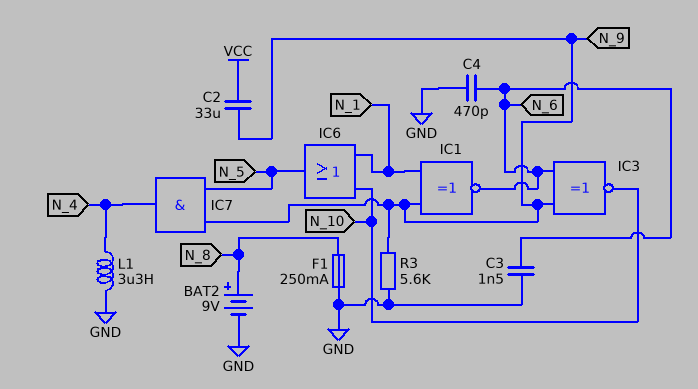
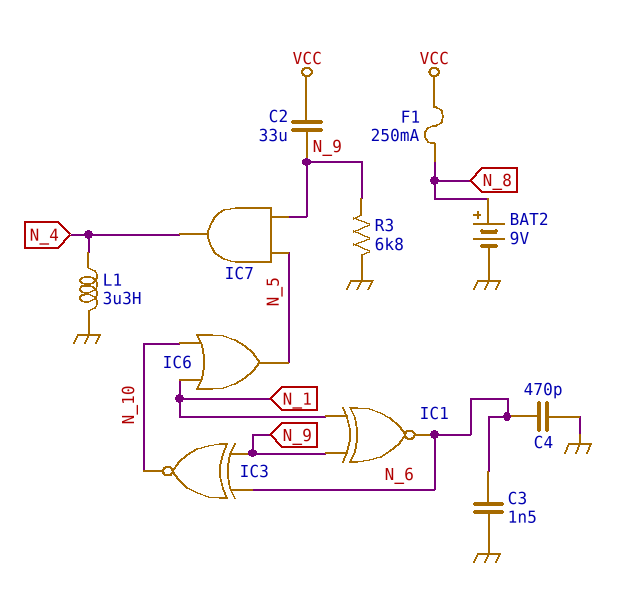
F1: 250mA (GND, N_8) -> 250mA (N_8, VCC)
R3: 5.6k (GND, N_9) -> 6.8k (GND, N_9)

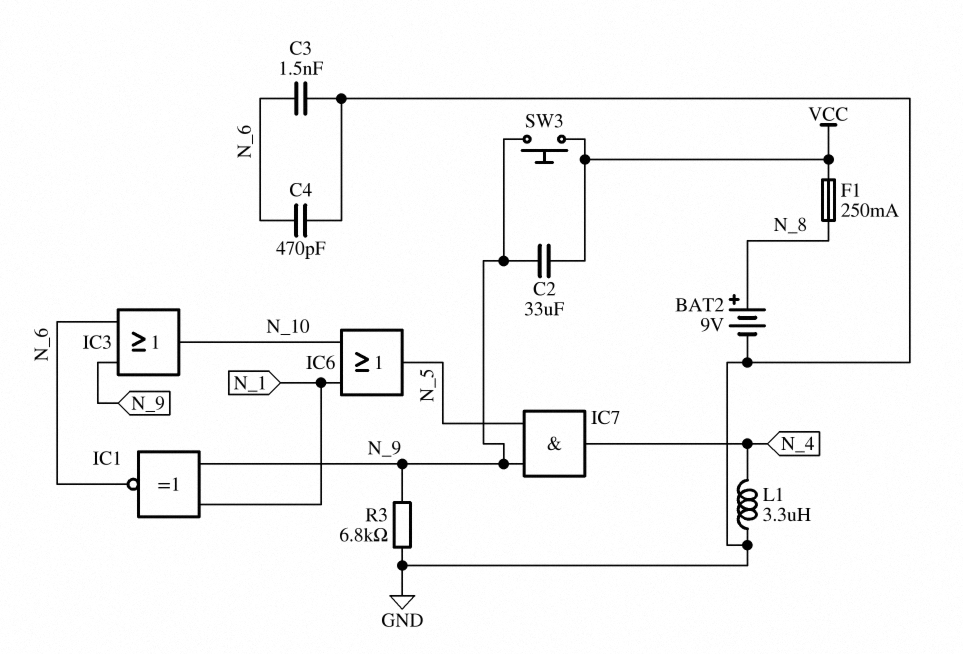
IC3: XNOR (in N_6, in N_9, out N_10) -> OR (in N_6, in N_9, out N_10)
SW3: none -> button (N_9, VCC)

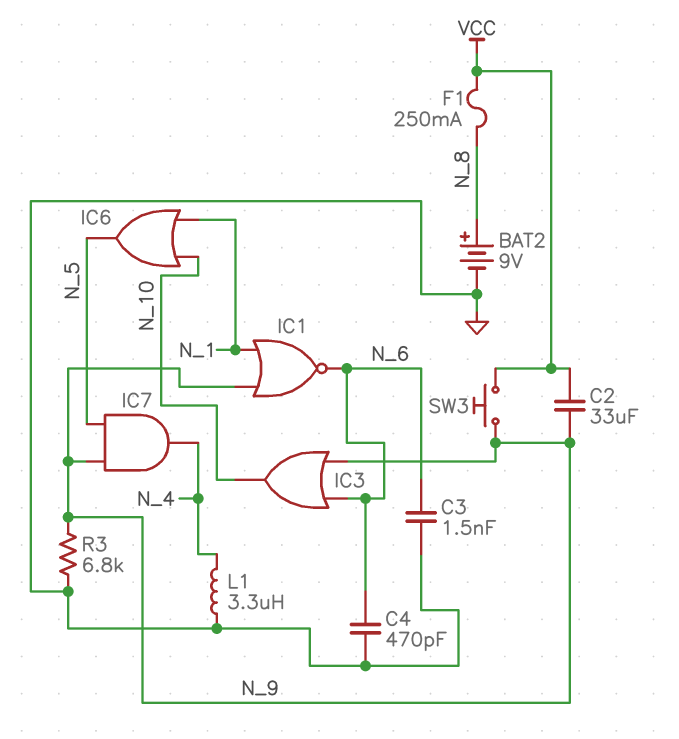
IC1: XNOR (in N_1, in N_9, out N_6) -> NOR (in N_1, in N_9, out N_6)

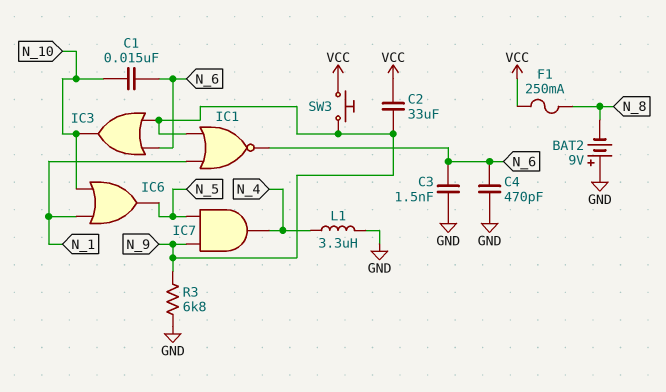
BAT2: 9V (plus N_8, minus GND) -> 9V (plus GND, minus N_8)
C1: none -> 15nF (N_6, N_10)

